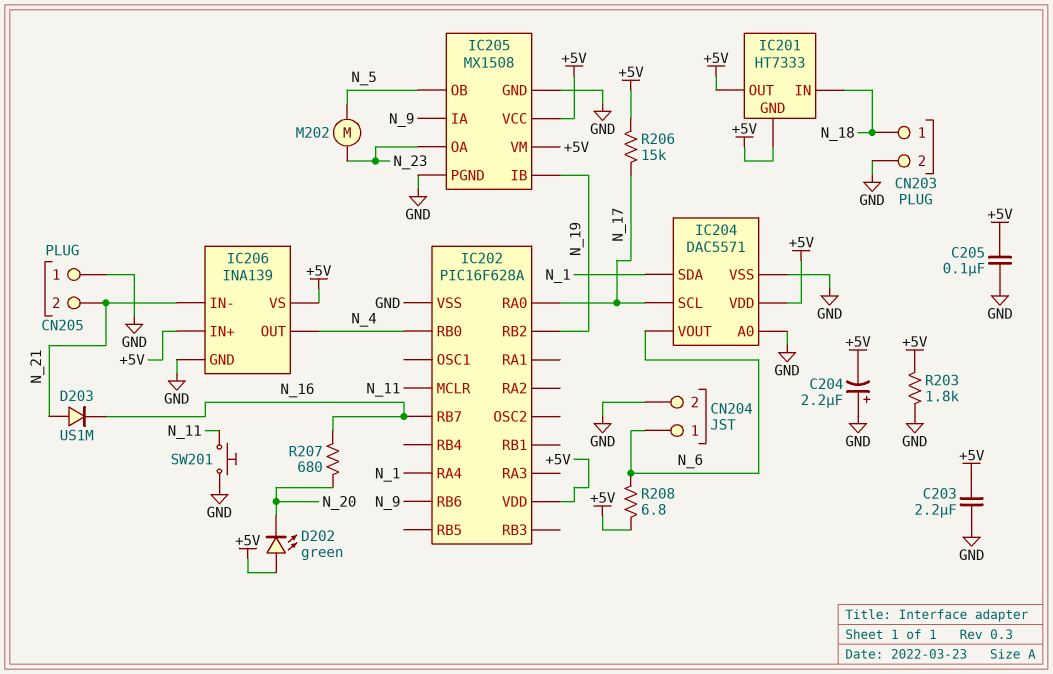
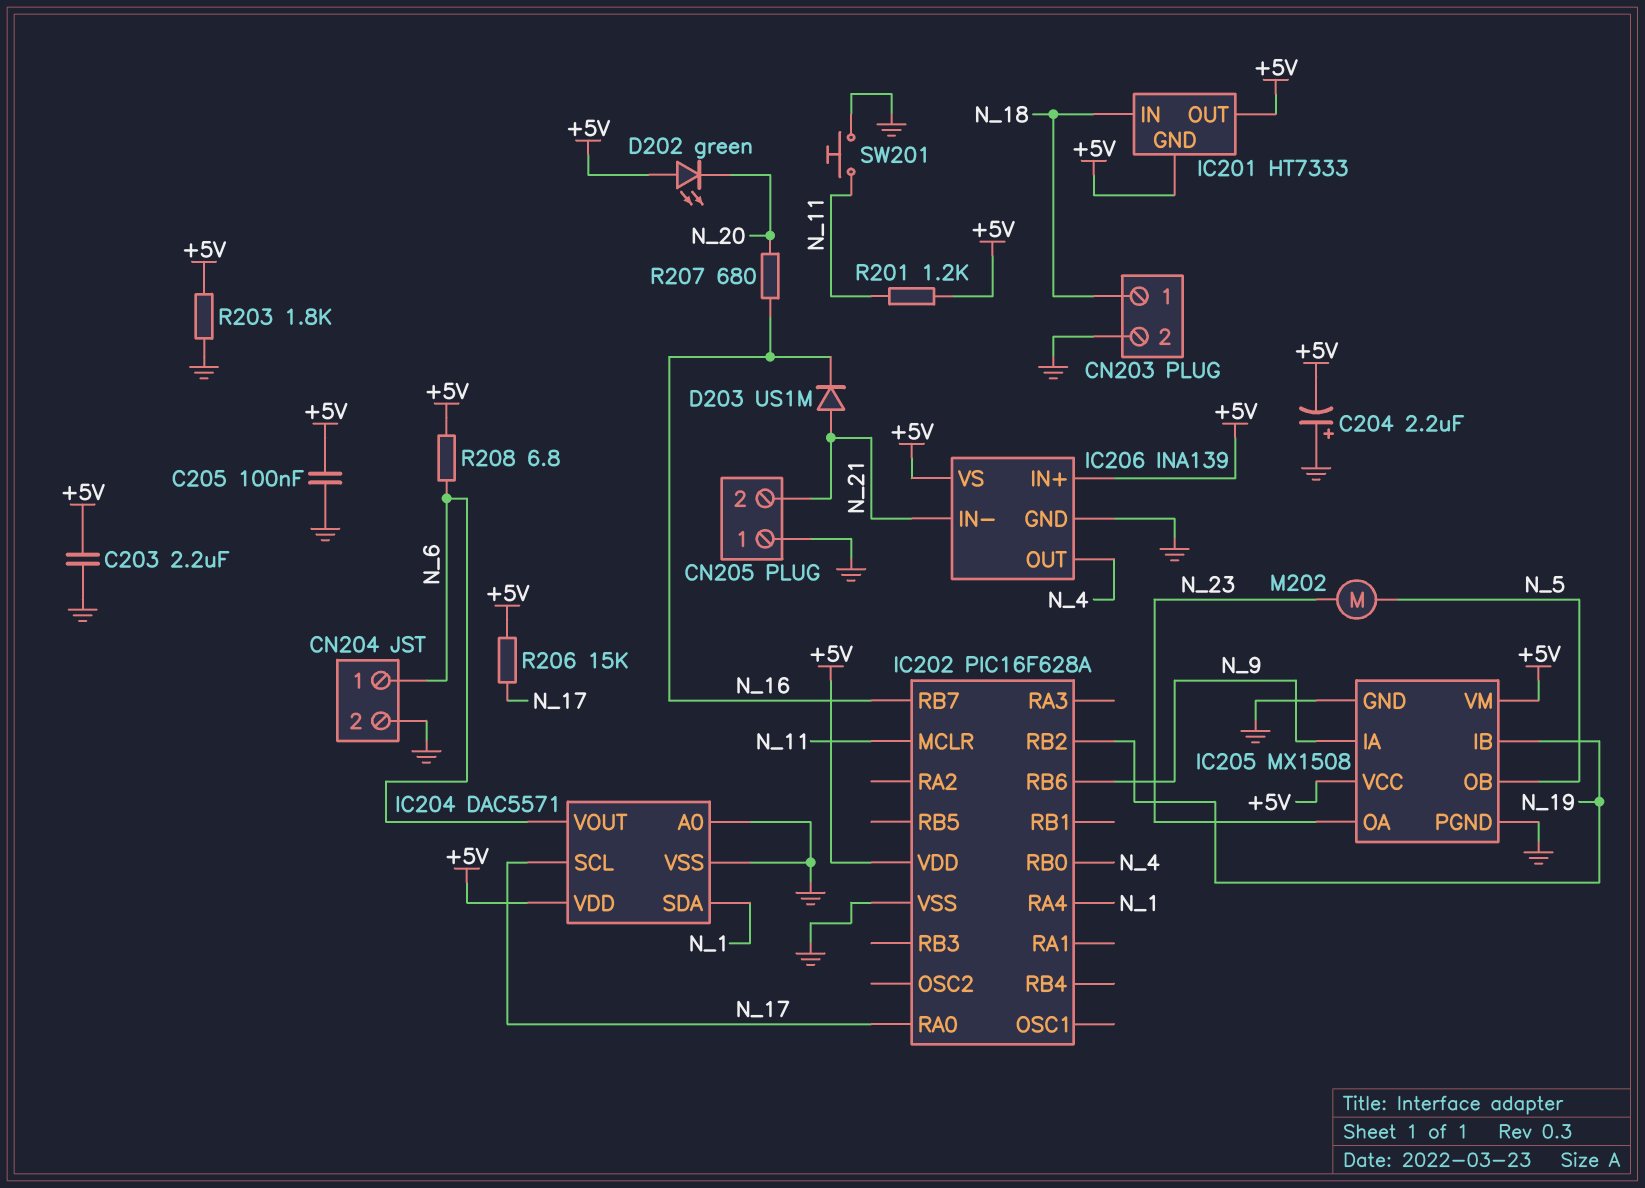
R201: none -> 1.2k (+5V, N_11)

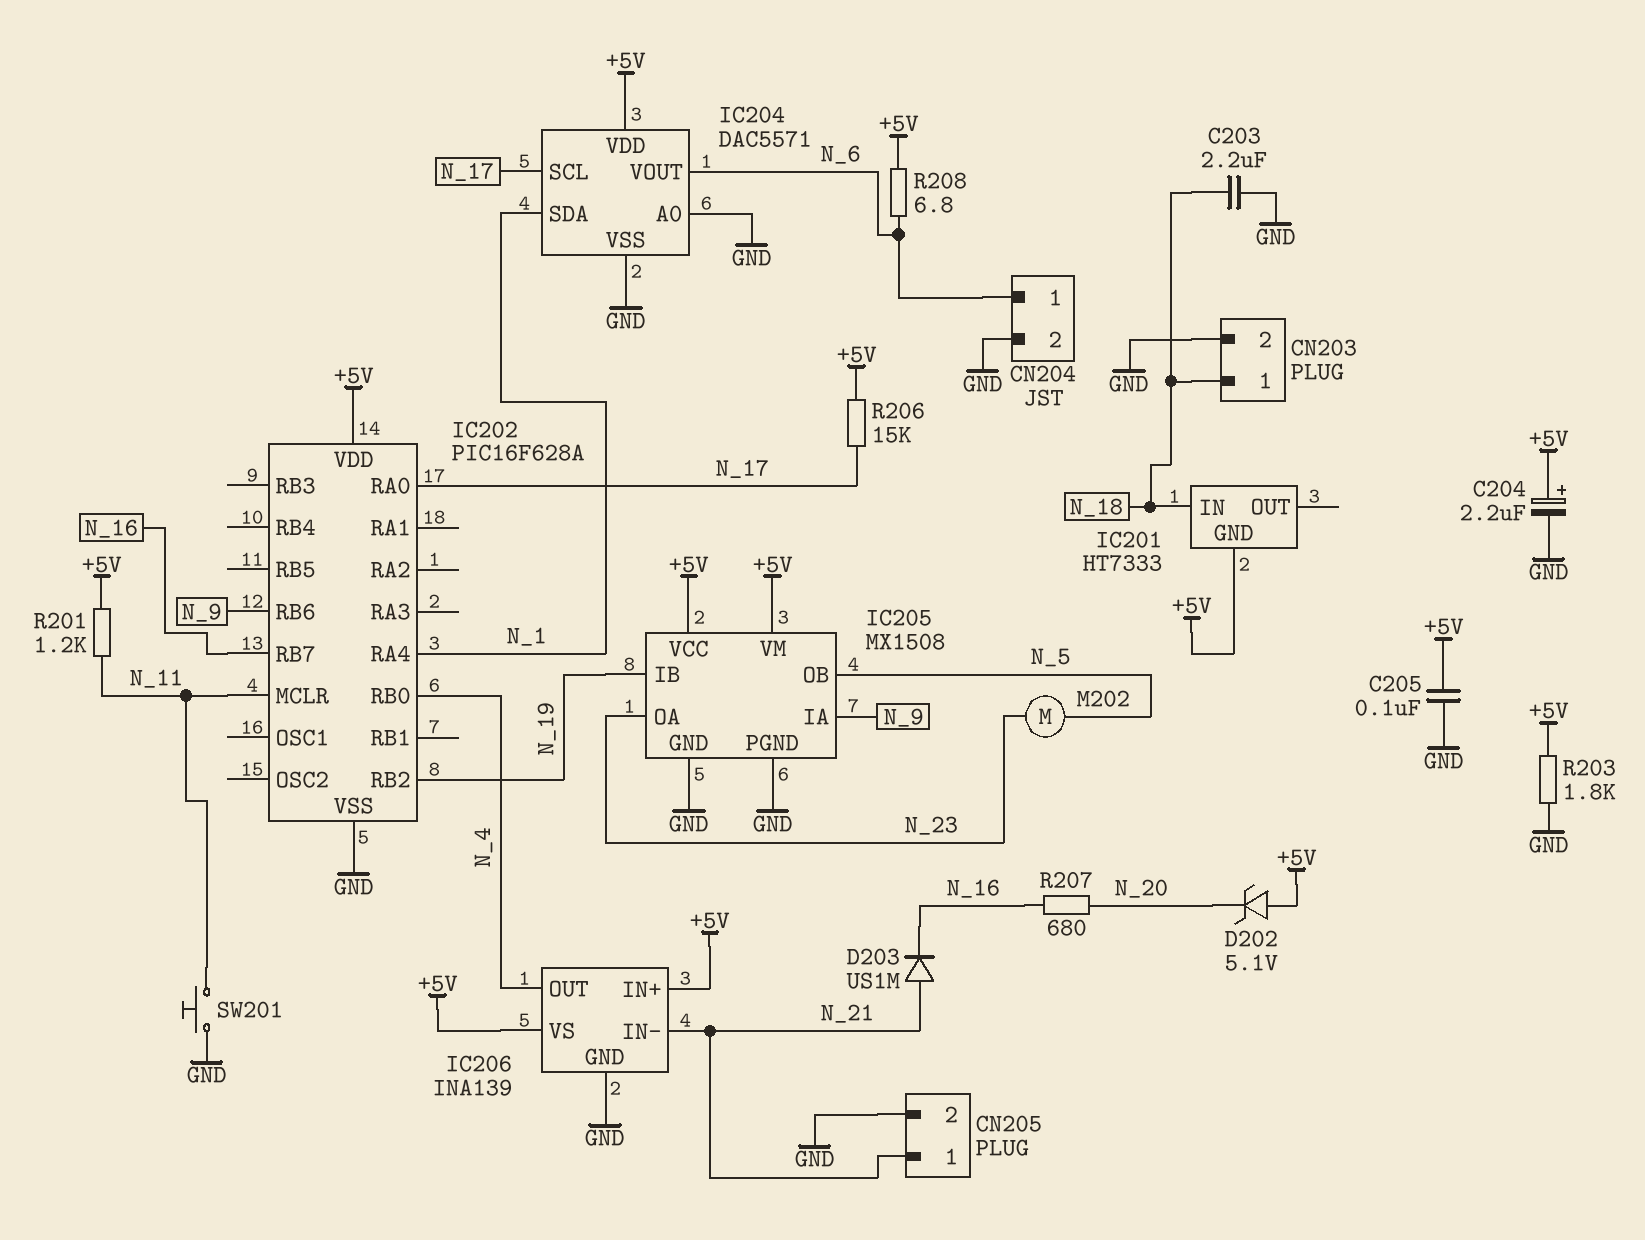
C203: 2.2uF (+5V, GND) -> 2.2uF (GND, N_18)
C204: 2.2uF (plus GND, minus +5V) -> 2.2uF (plus +5V, minus GND)
CN205 pin 1: GND -> N_21
CN205 pin 2: N_21 -> GND
D202: LED green (A +5V, K N_20) -> zener 5.1V (A +5V, K N_20)
IC201 pin OUT: +5V -> none

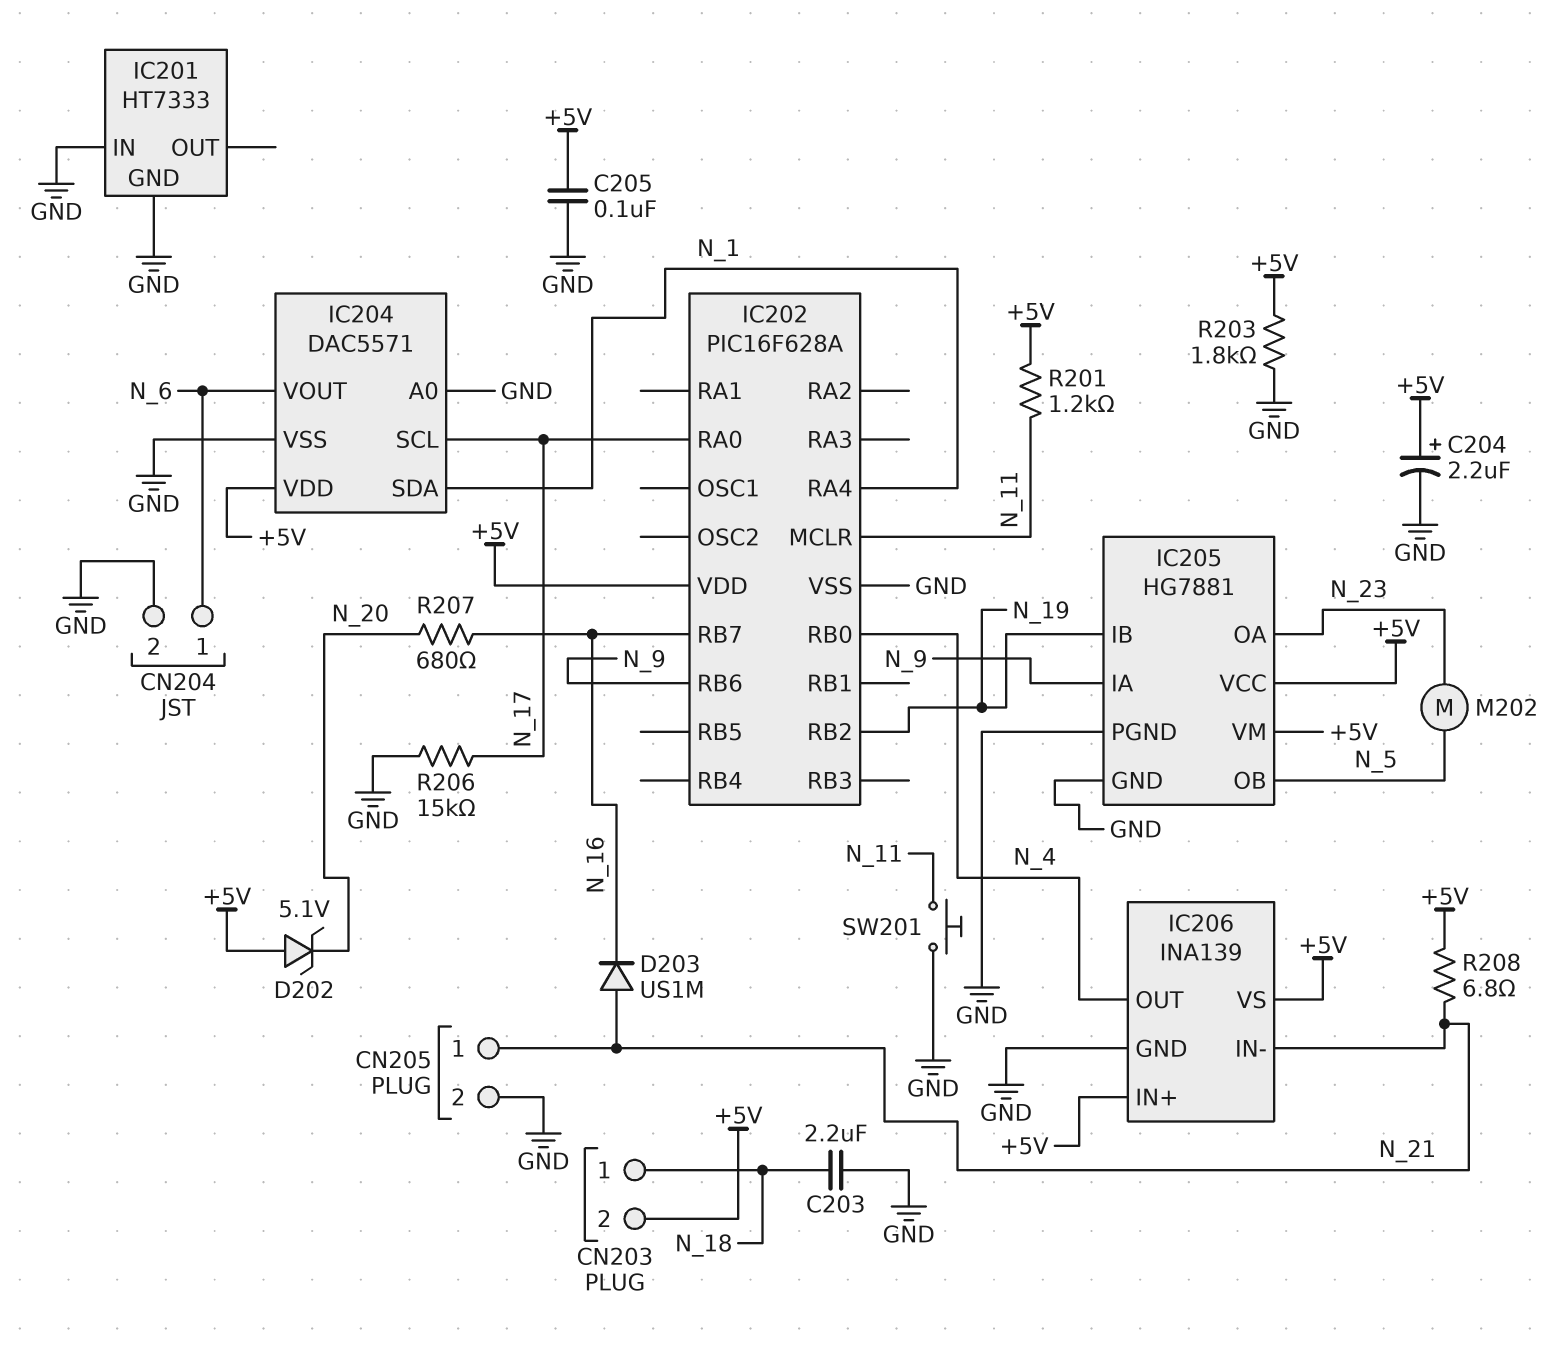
CN203 pin 2: GND -> +5V
IC201 pin GND: +5V -> GND
IC201 pin IN: N_18 -> GND
IC205: MX1508 -> HG7881
R206: 15k (+5V, N_17) -> 15k (GND, N_17)
R208: 6.8 (+5V, N_6) -> 6.8 (+5V, N_21)

